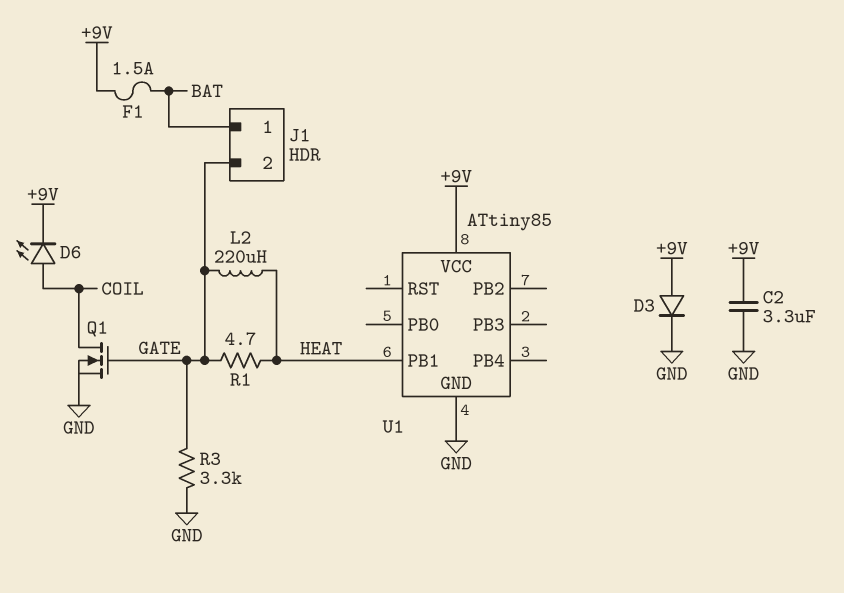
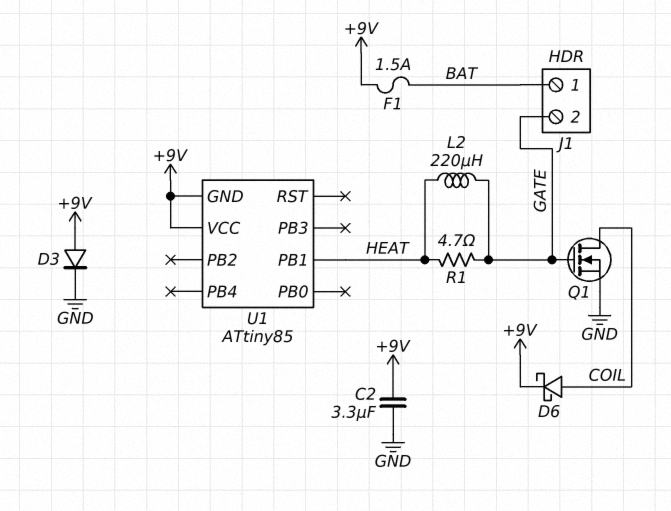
D6: LED (A COIL, K +9V) -> schottky (A COIL, K +9V)
R3: 3.3k (GATE, GND) -> none
U1 pin GND: GND -> +9V

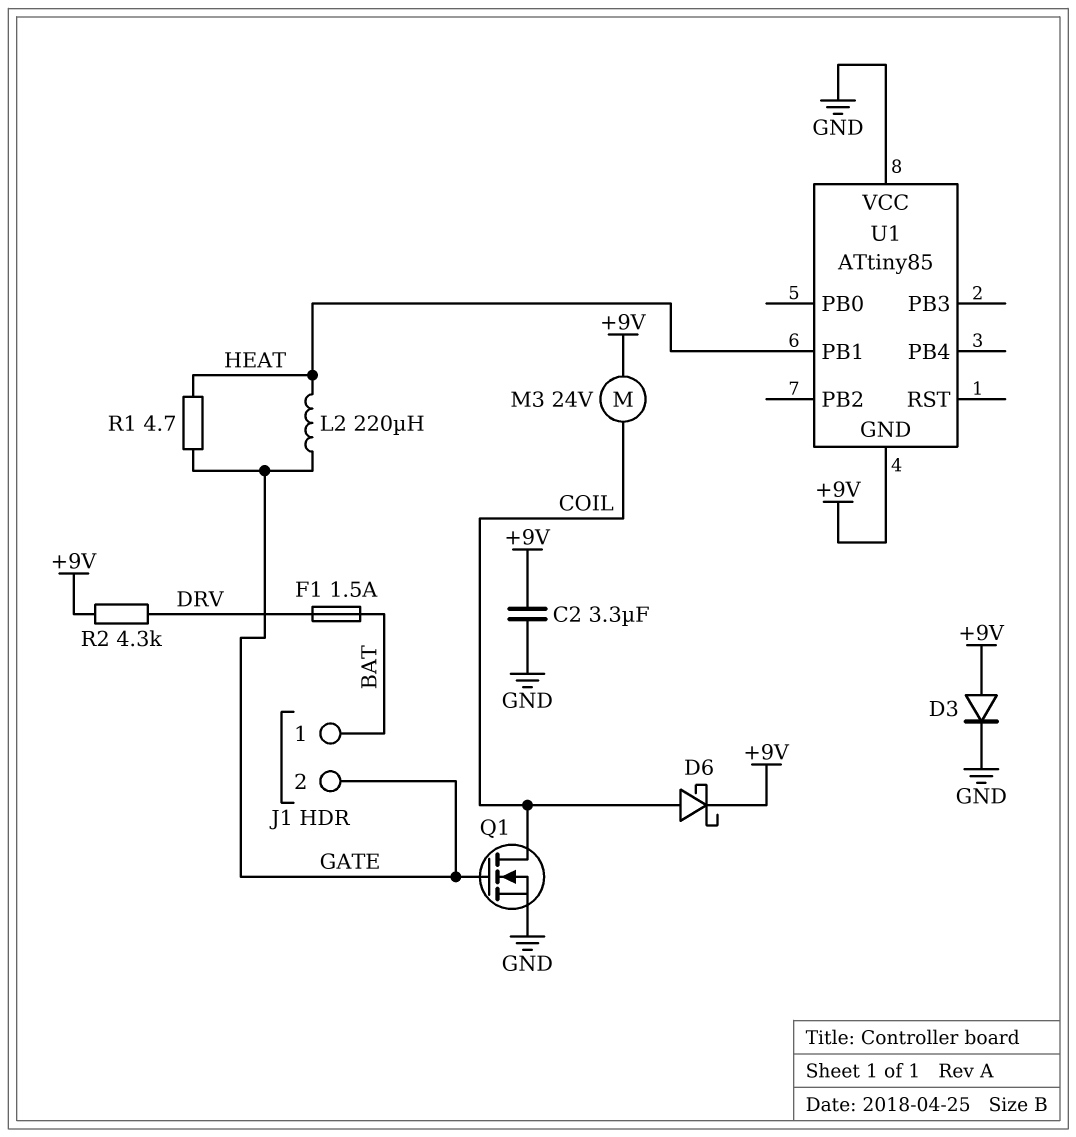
F1: 1.5A (+9V, BAT) -> 1.5A (BAT, DRV)
M3: none -> motor 24V (+9V, COIL)
R2: none -> 4.3k (+9V, DRV)
U1 pin VCC: +9V -> GND

